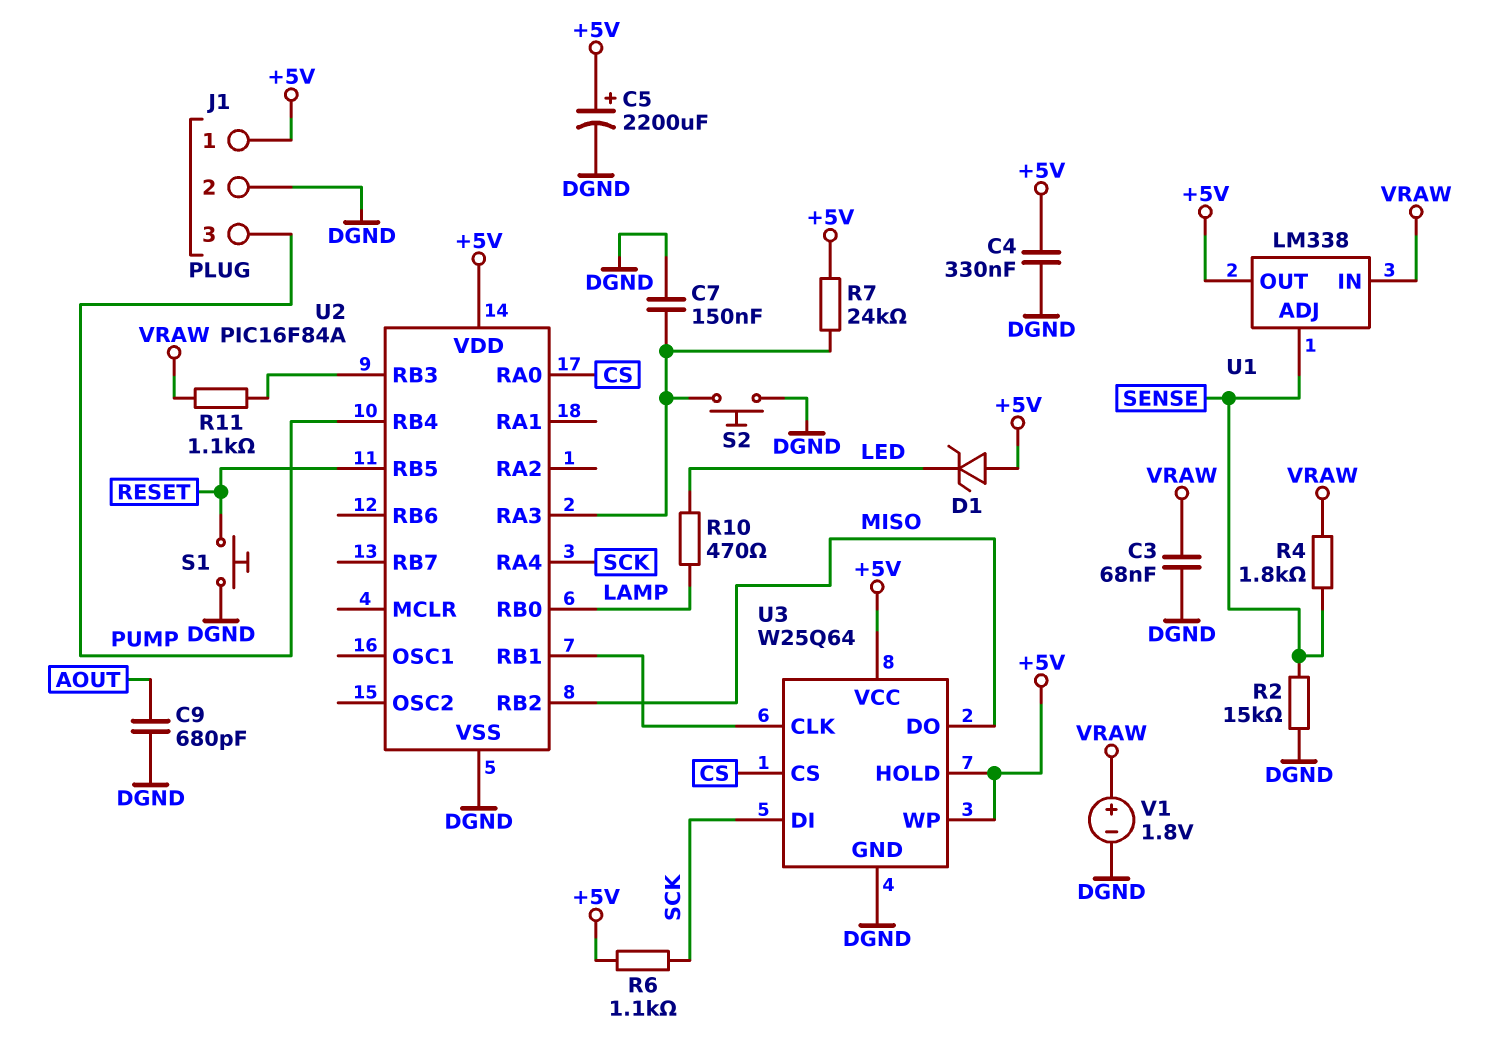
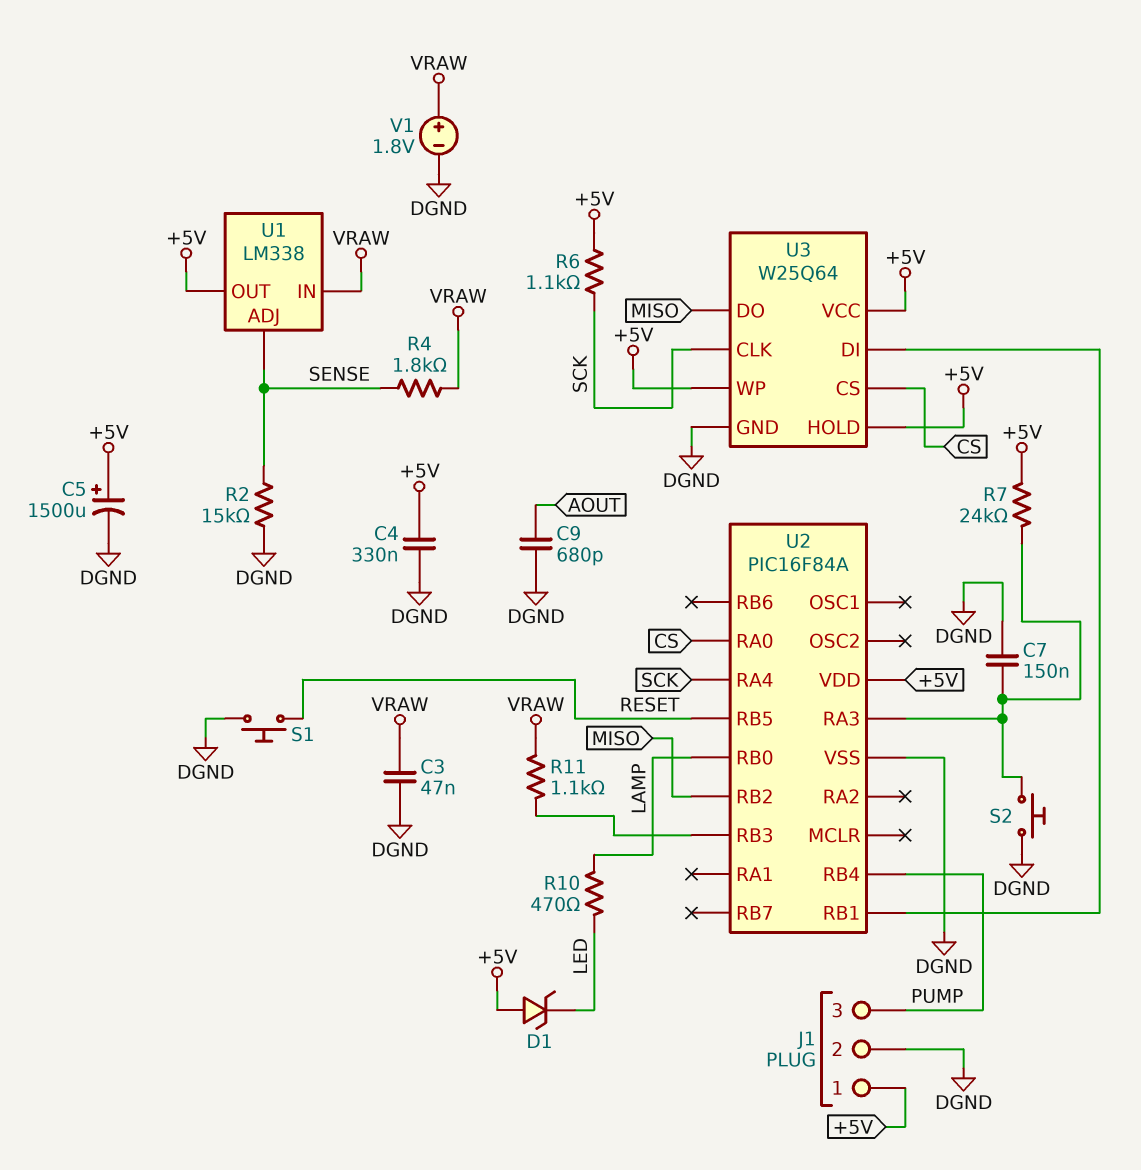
C3: 68nF (DGND, VRAW) -> 47nF (DGND, VRAW)
C5: 2200uF (plus +5V, minus DGND) -> 1500uF (plus +5V, minus DGND)
U3 pin CLK: U2/RB1 -> SCK
U3 pin DI: SCK -> U2/RB1

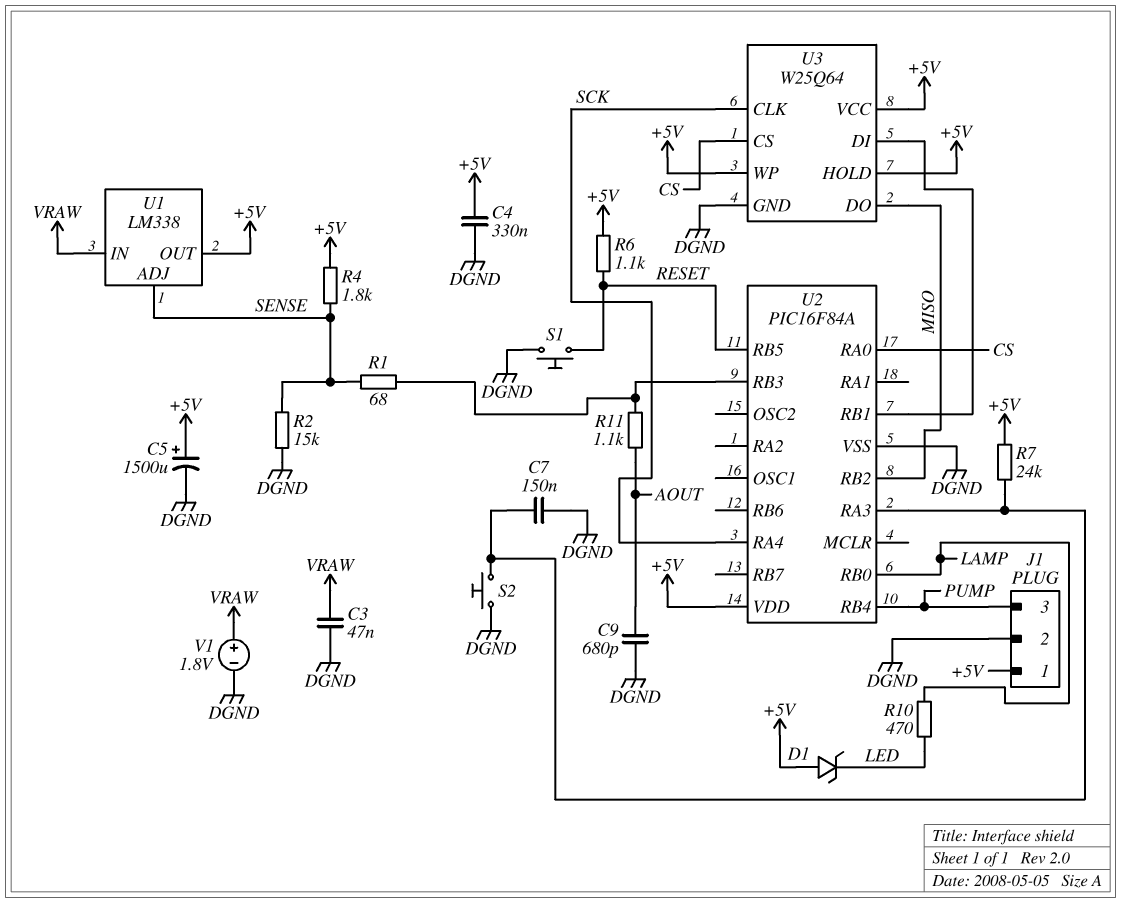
R1: none -> 68 (SENSE, U2/RB3)
R4: 1.8k (SENSE, VRAW) -> 1.8k (+5V, SENSE)
R6: 1.1k (+5V, SCK) -> 1.1k (+5V, RESET)
R11: 1.1k (U2/RB3, VRAW) -> 1.1k (AOUT, U2/RB3)

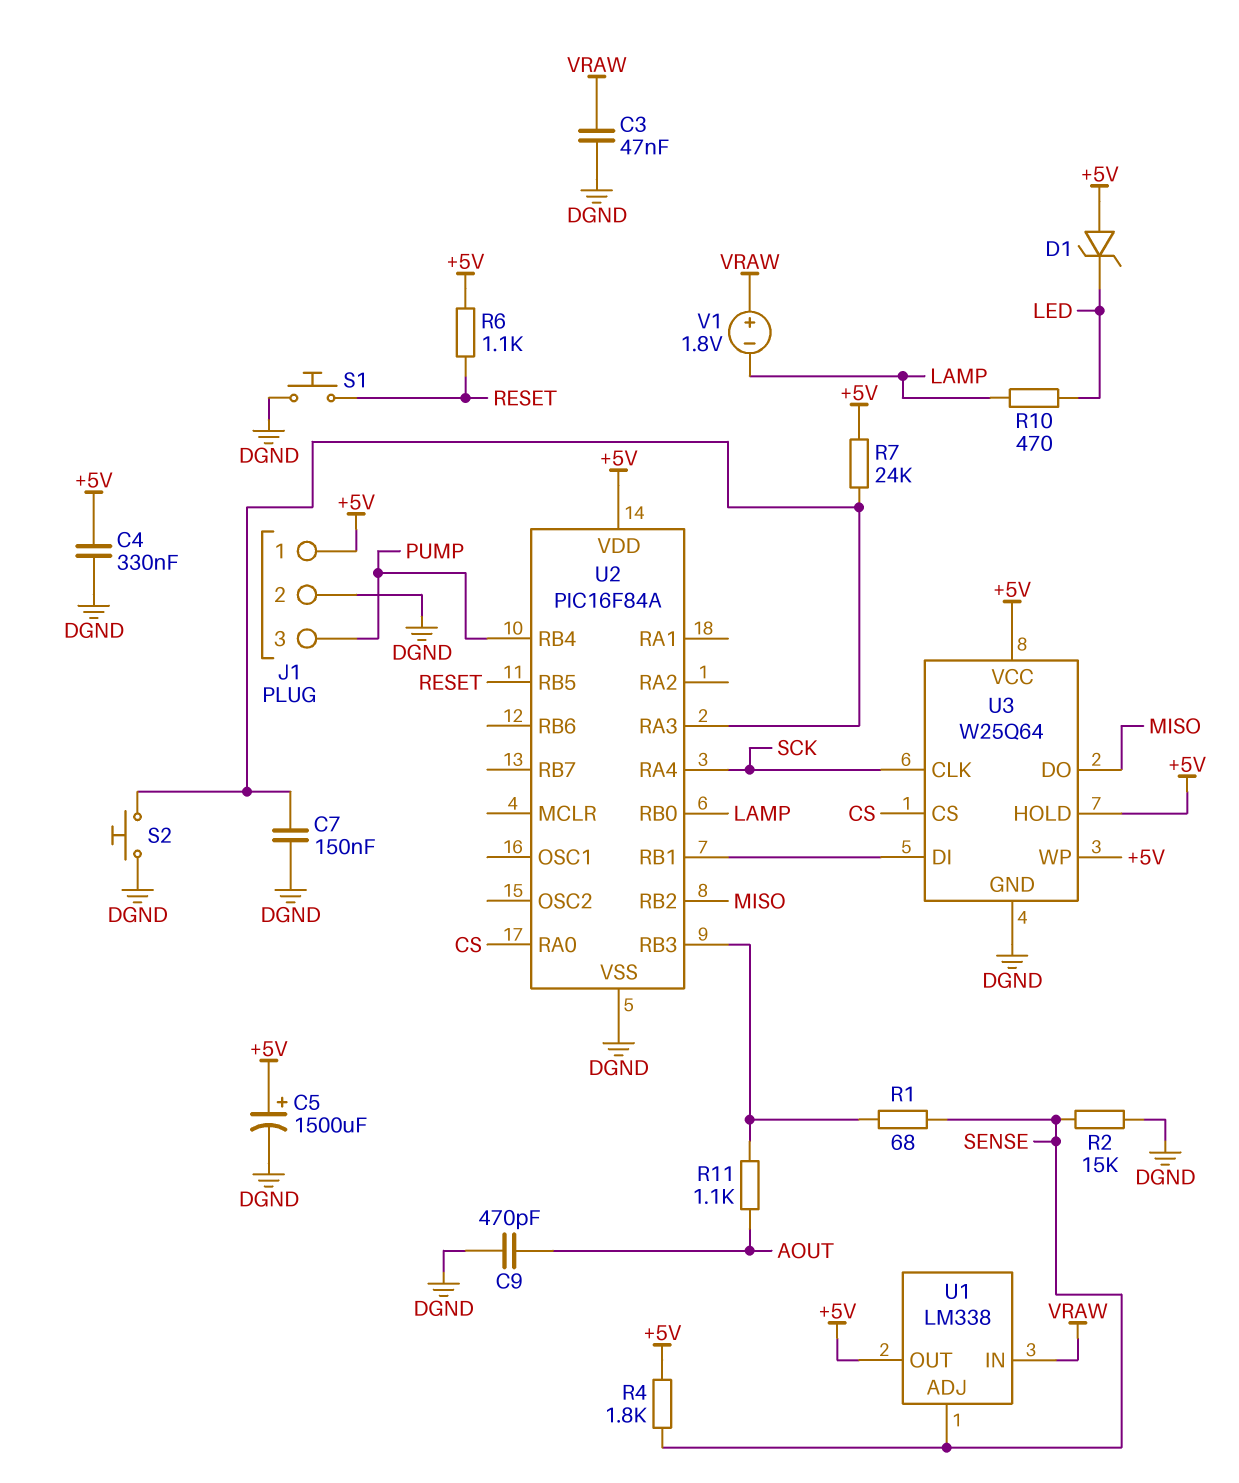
C9: 680pF (AOUT, DGND) -> 470pF (AOUT, DGND)
V1: 1.8V (plus VRAW, minus DGND) -> 1.8V (plus VRAW, minus LAMP)

